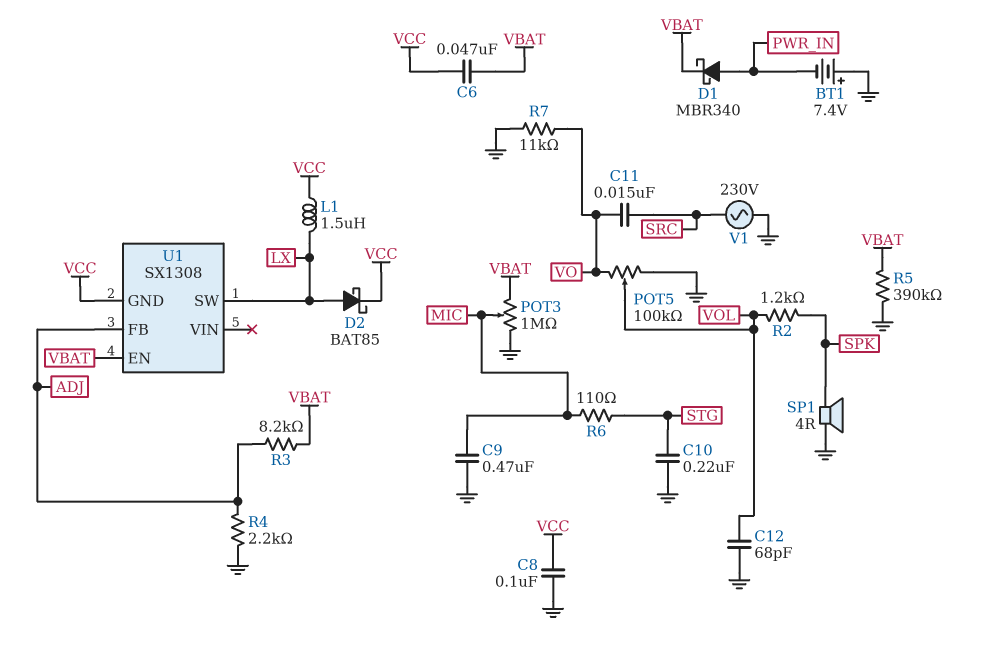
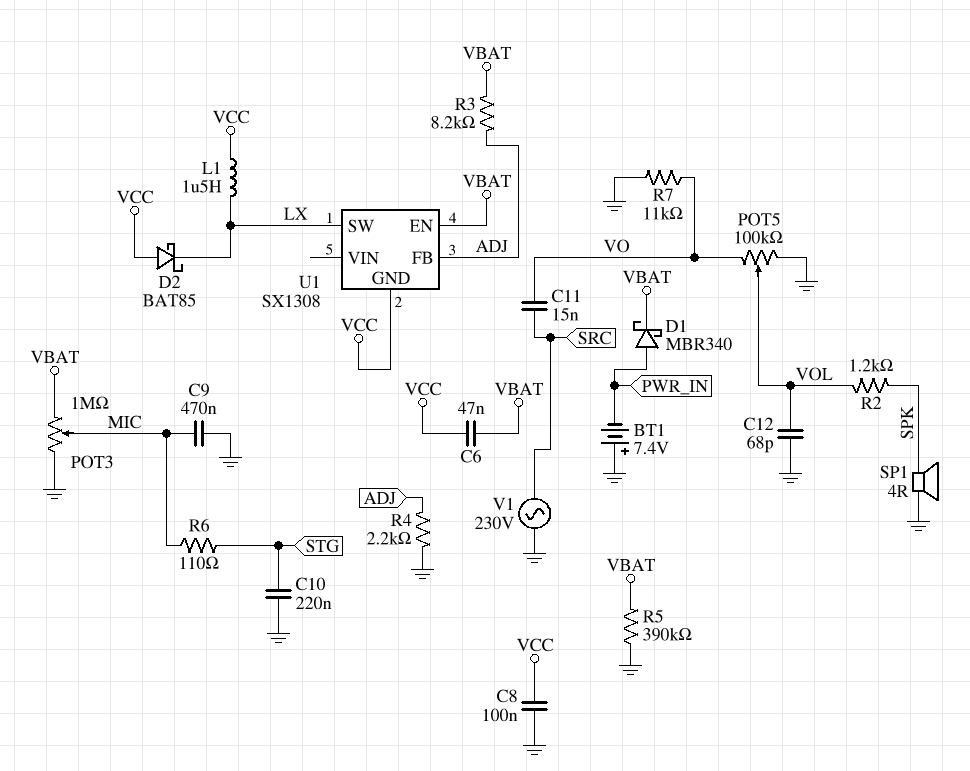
D2: schottky BAT85 (A LX, K VCC) -> schottky BAT85 (A VCC, K LX)

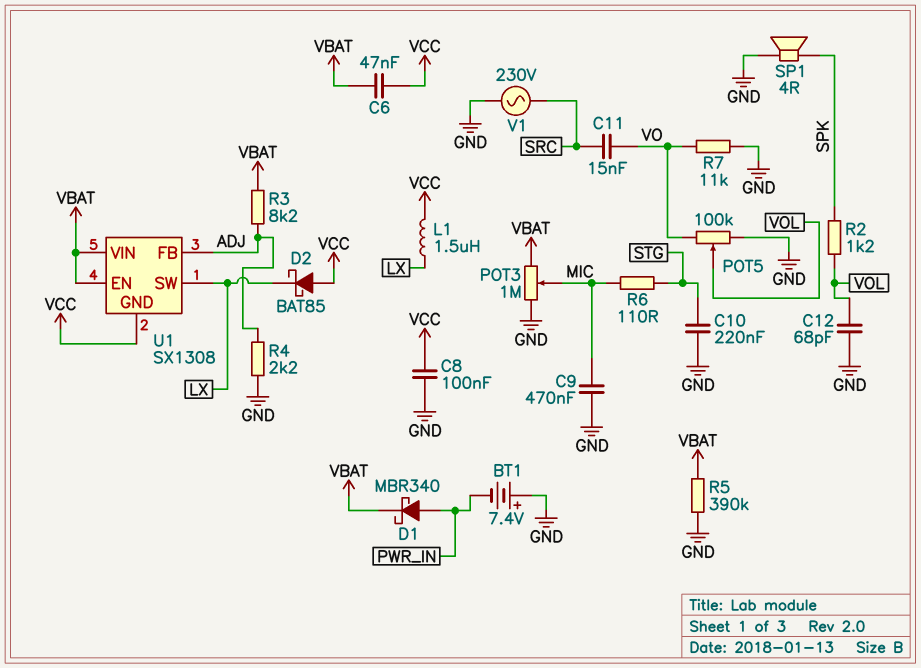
U1 pin VIN: none -> VBAT

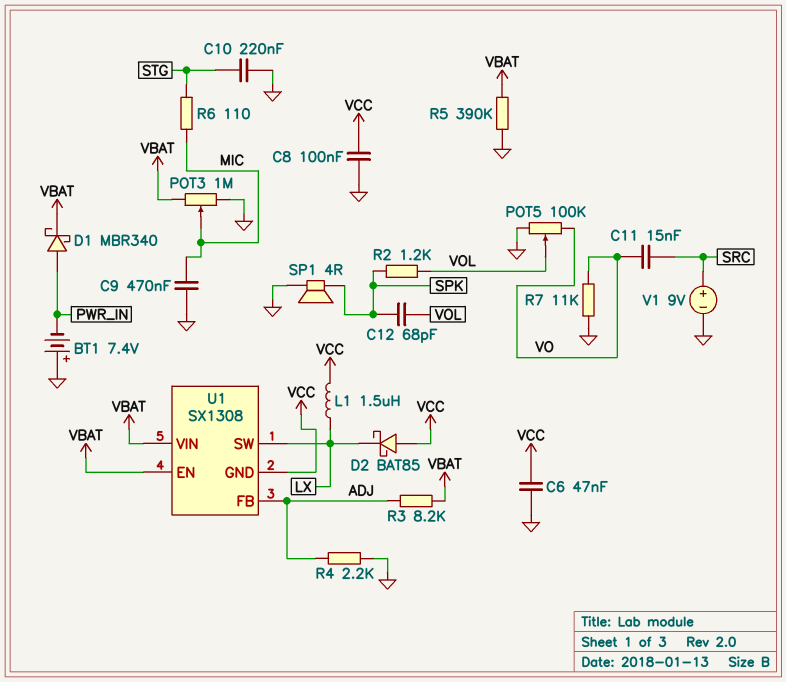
C6: 47nF (VBAT, VCC) -> 47nF (GND, VCC)
C12: 68pF (GND, VOL) -> 68pF (SPK, VOL)
V1: AC 230V (GND, SRC) -> 9V (plus SRC, minus GND)

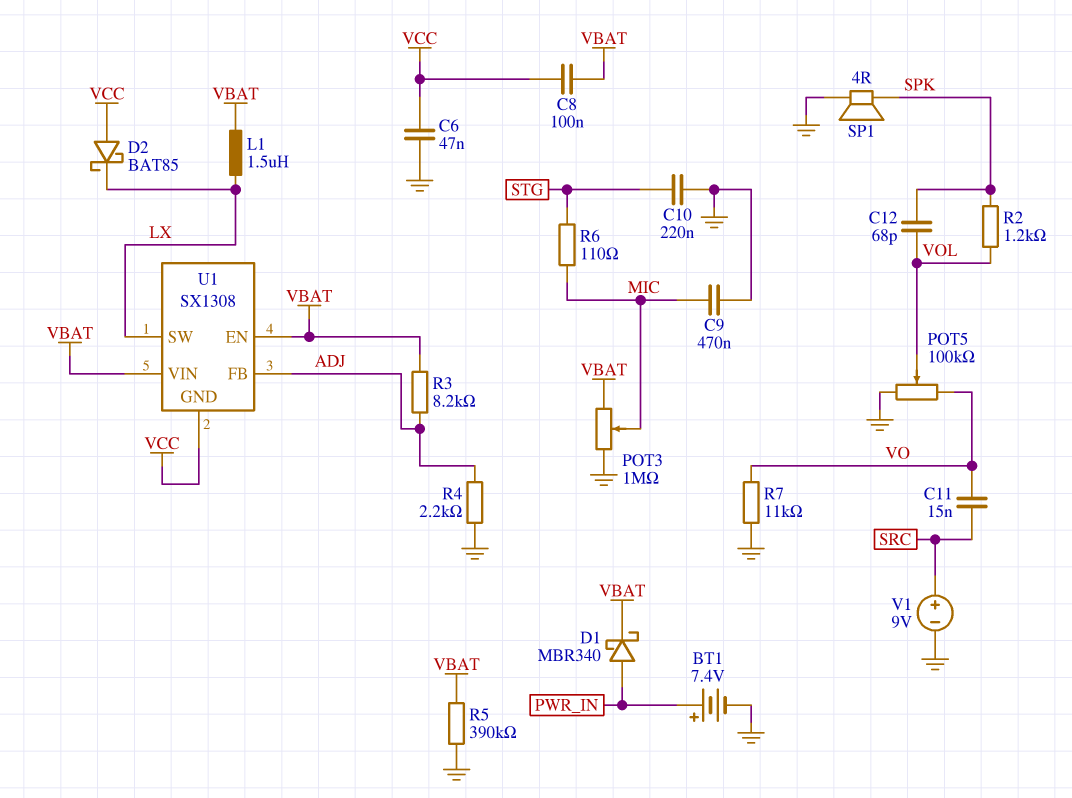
BT1: 7.4V (plus GND, minus PWR_IN) -> 7.4V (plus PWR_IN, minus GND)
C8: 100nF (GND, VCC) -> 100nF (VBAT, VCC)
L1: 1.5uH (LX, VCC) -> 1.5uH (LX, VBAT)

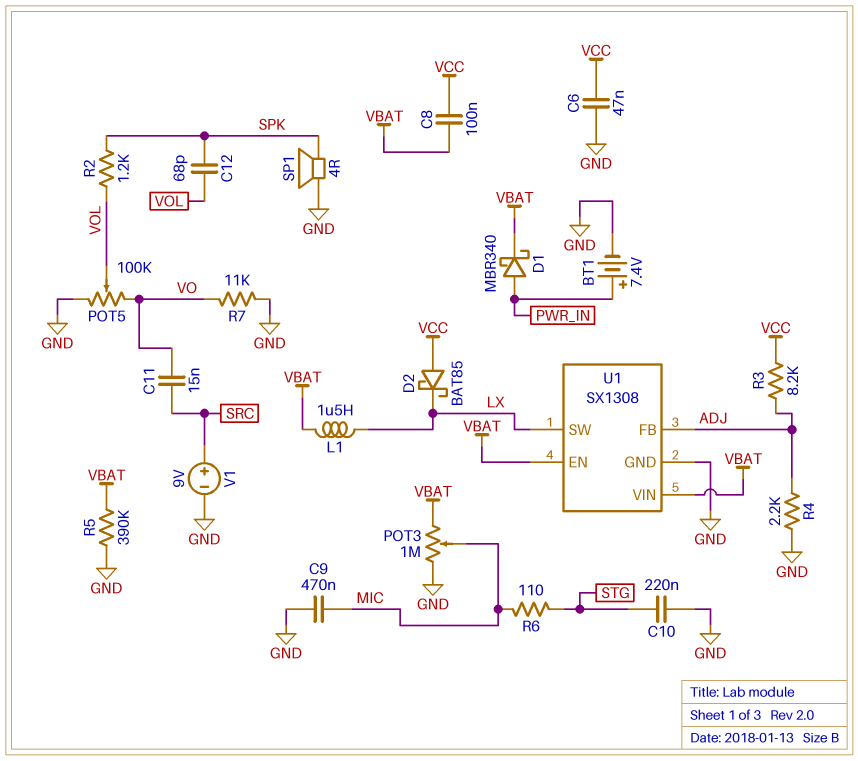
R3: 8.2k (ADJ, VBAT) -> 8.2k (ADJ, VCC)
U1 pin GND: VCC -> GND

